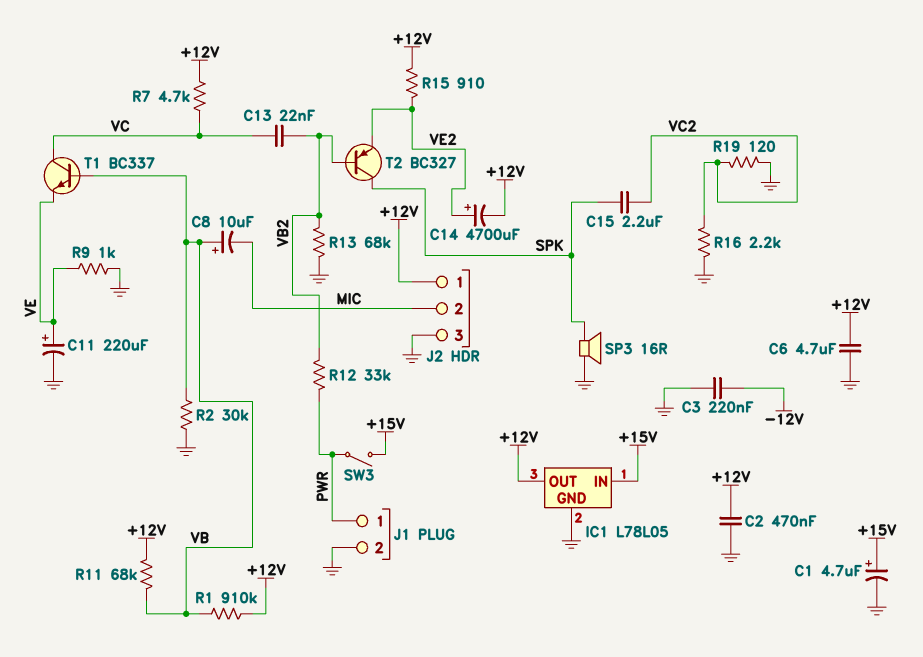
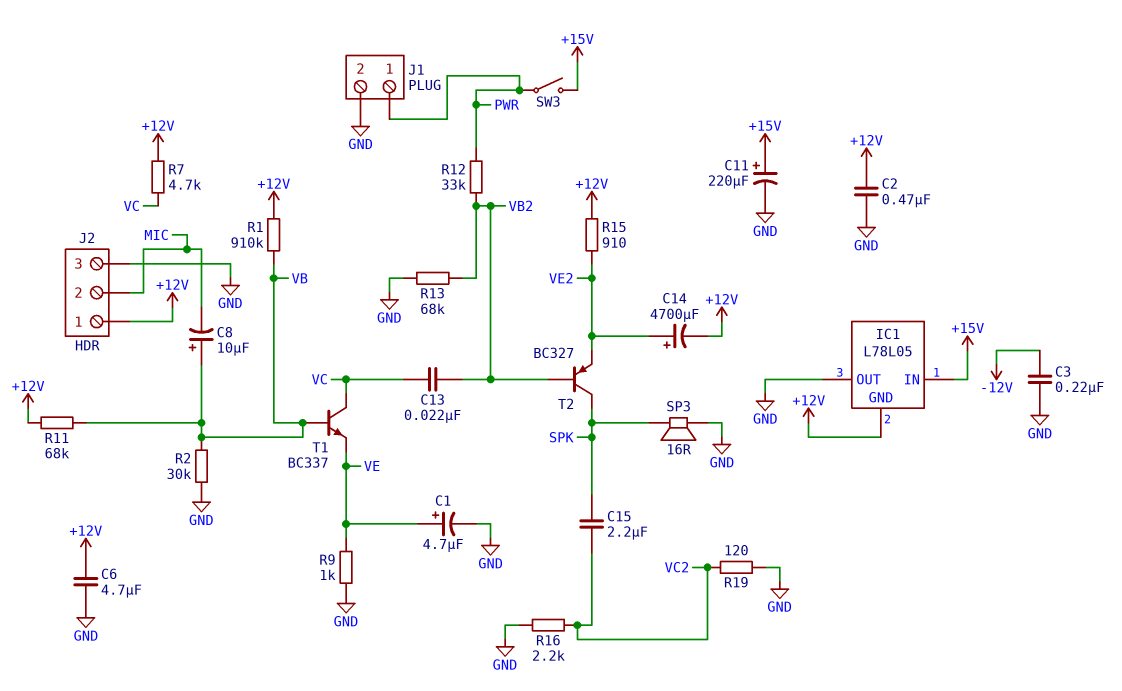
C1: 4.7uF (plus +15V, minus GND) -> 4.7uF (plus VE, minus GND)
C11: 220uF (plus VE, minus GND) -> 220uF (plus +15V, minus GND)
IC1 pin GND: GND -> +12V
IC1 pin OUT: +12V -> GND

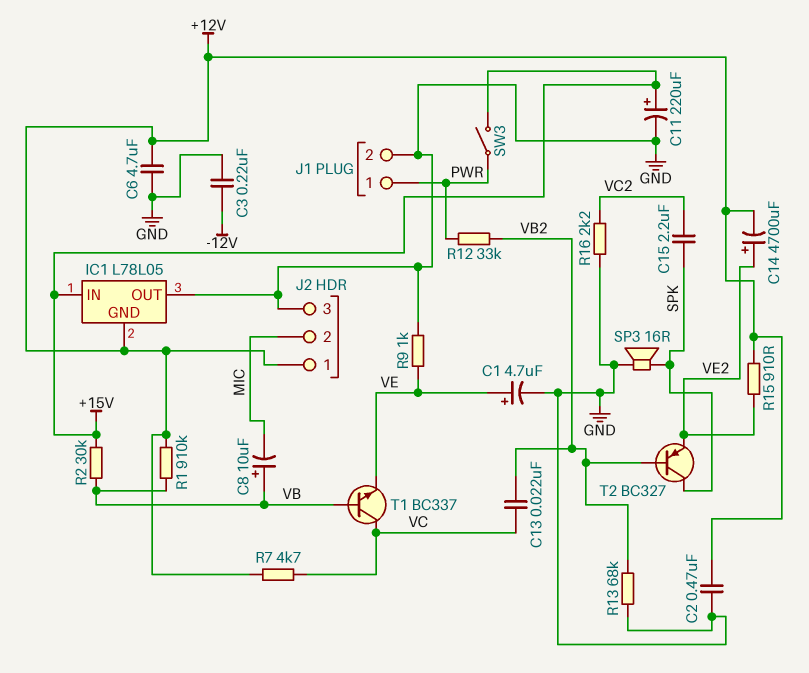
R2: 30k (GND, VB) -> 30k (+15V, VB)
R11: 68k (+12V, VB) -> none
R19: 120 (GND, VC2) -> none

